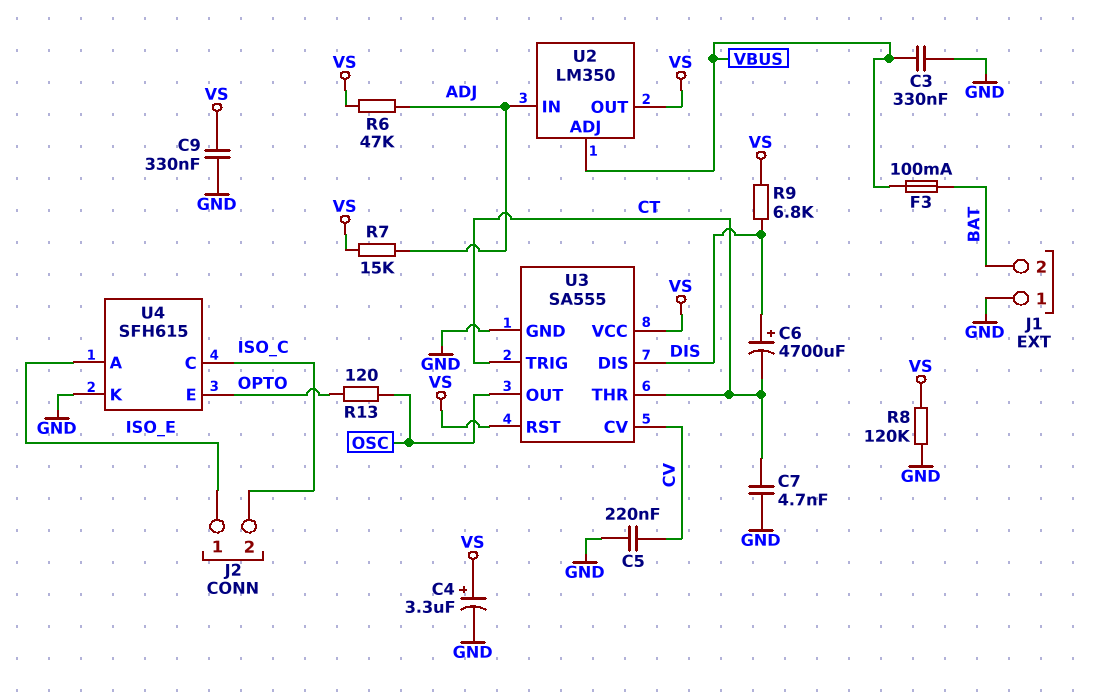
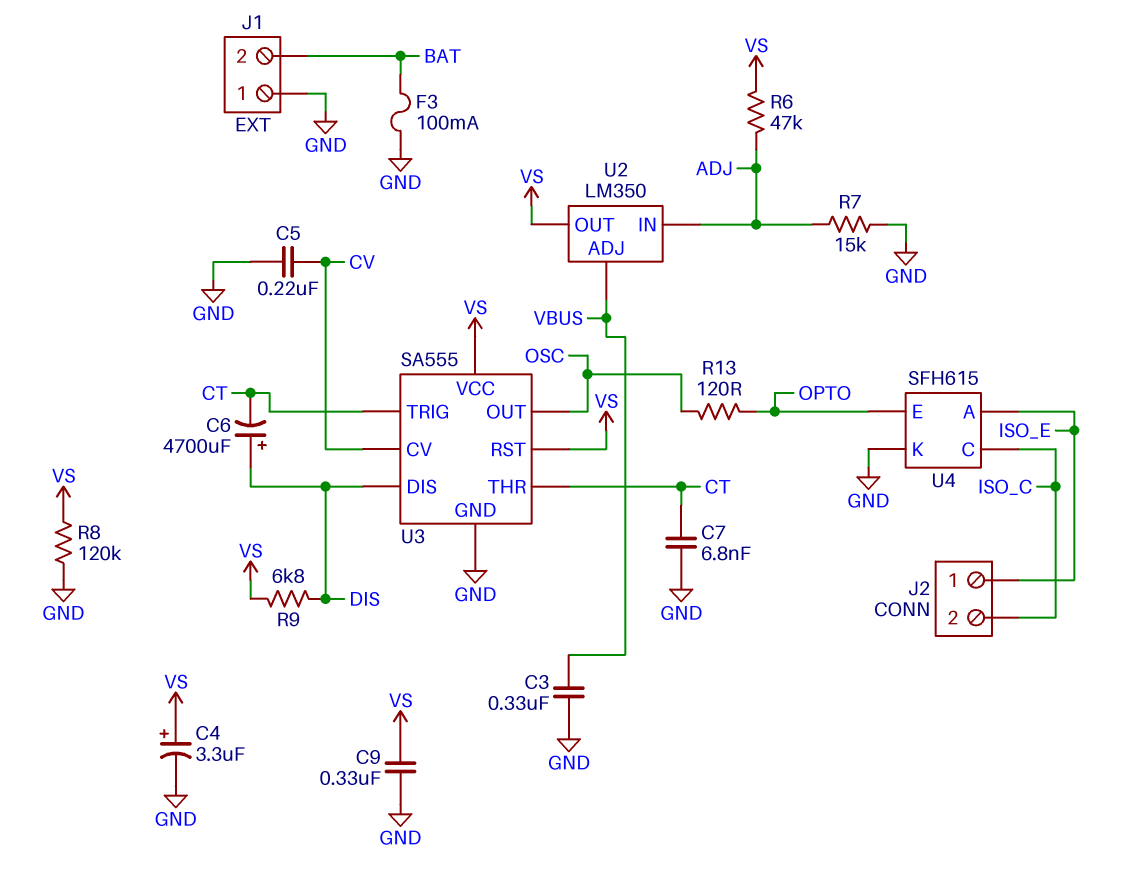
C7: 4.7nF (CT, GND) -> 6.8nF (CT, GND)
F3: 100mA (BAT, VBUS) -> 100mA (BAT, GND)
R7: 15k (ADJ, VS) -> 15k (ADJ, GND)

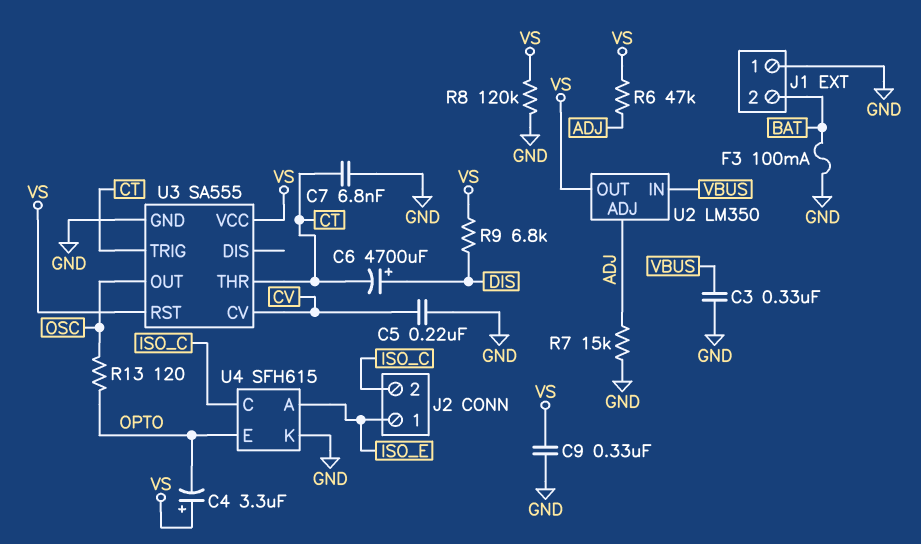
C4: 3.3uF (plus VS, minus GND) -> 3.3uF (plus VS, minus OPTO)
U2 pin ADJ: VBUS -> ADJ
U2 pin IN: ADJ -> VBUS
U3 pin DIS: DIS -> none

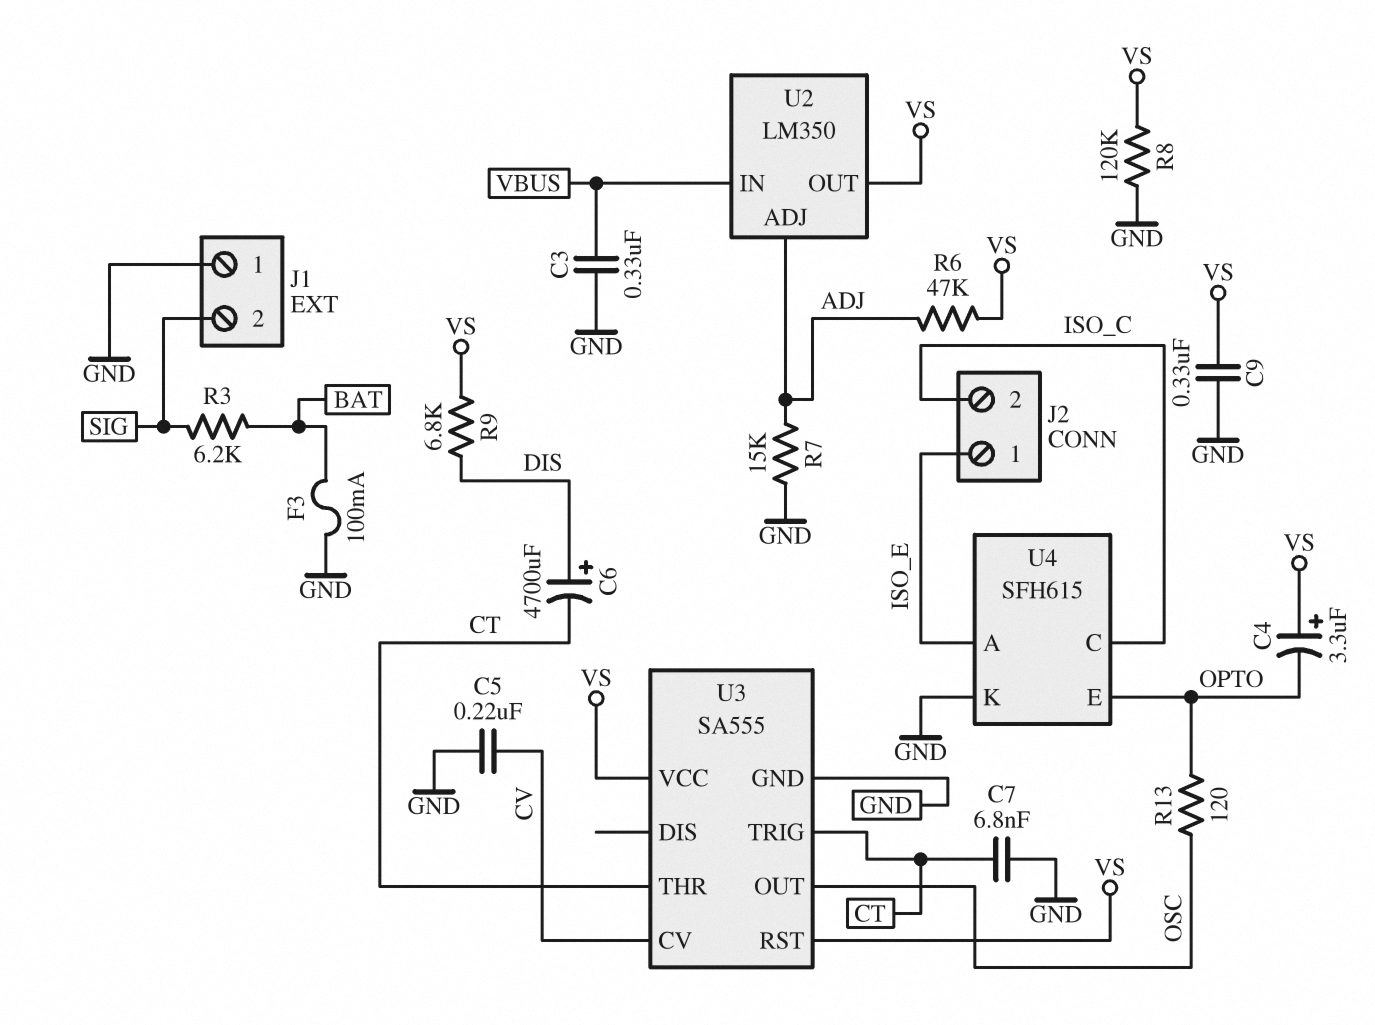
J1 pin 2: BAT -> SIG
R3: none -> 6.2k (BAT, SIG)

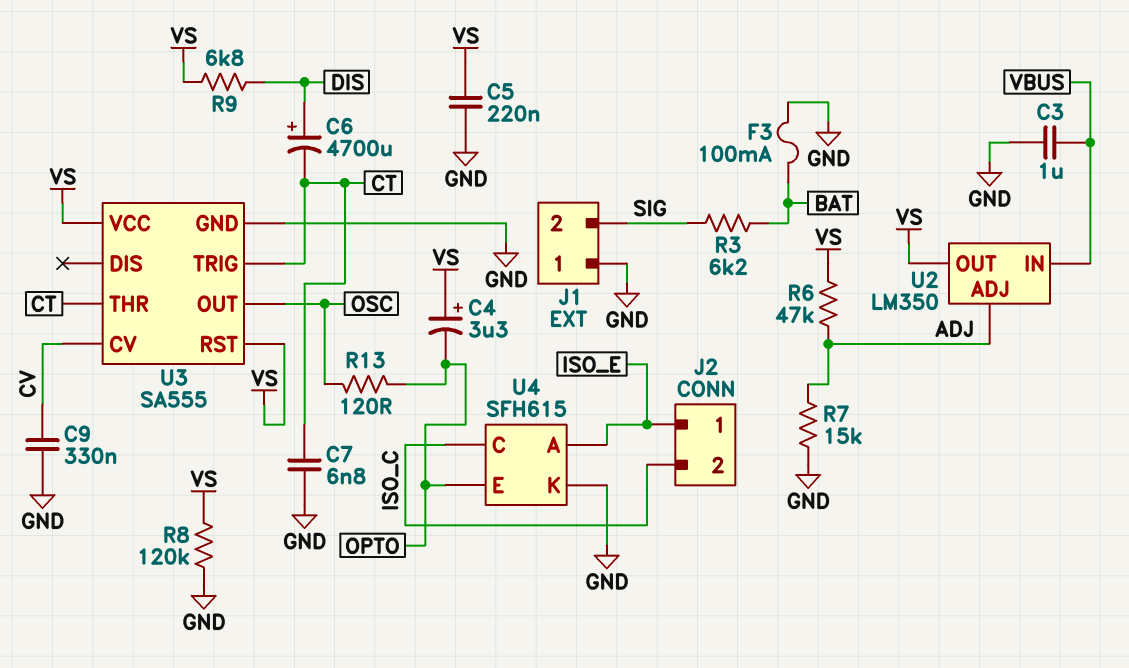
C3: 330nF (GND, VBUS) -> 1uF (GND, VBUS)
C5: 220nF (CV, GND) -> 220nF (GND, VS)
C9: 330nF (GND, VS) -> 330nF (CV, GND)

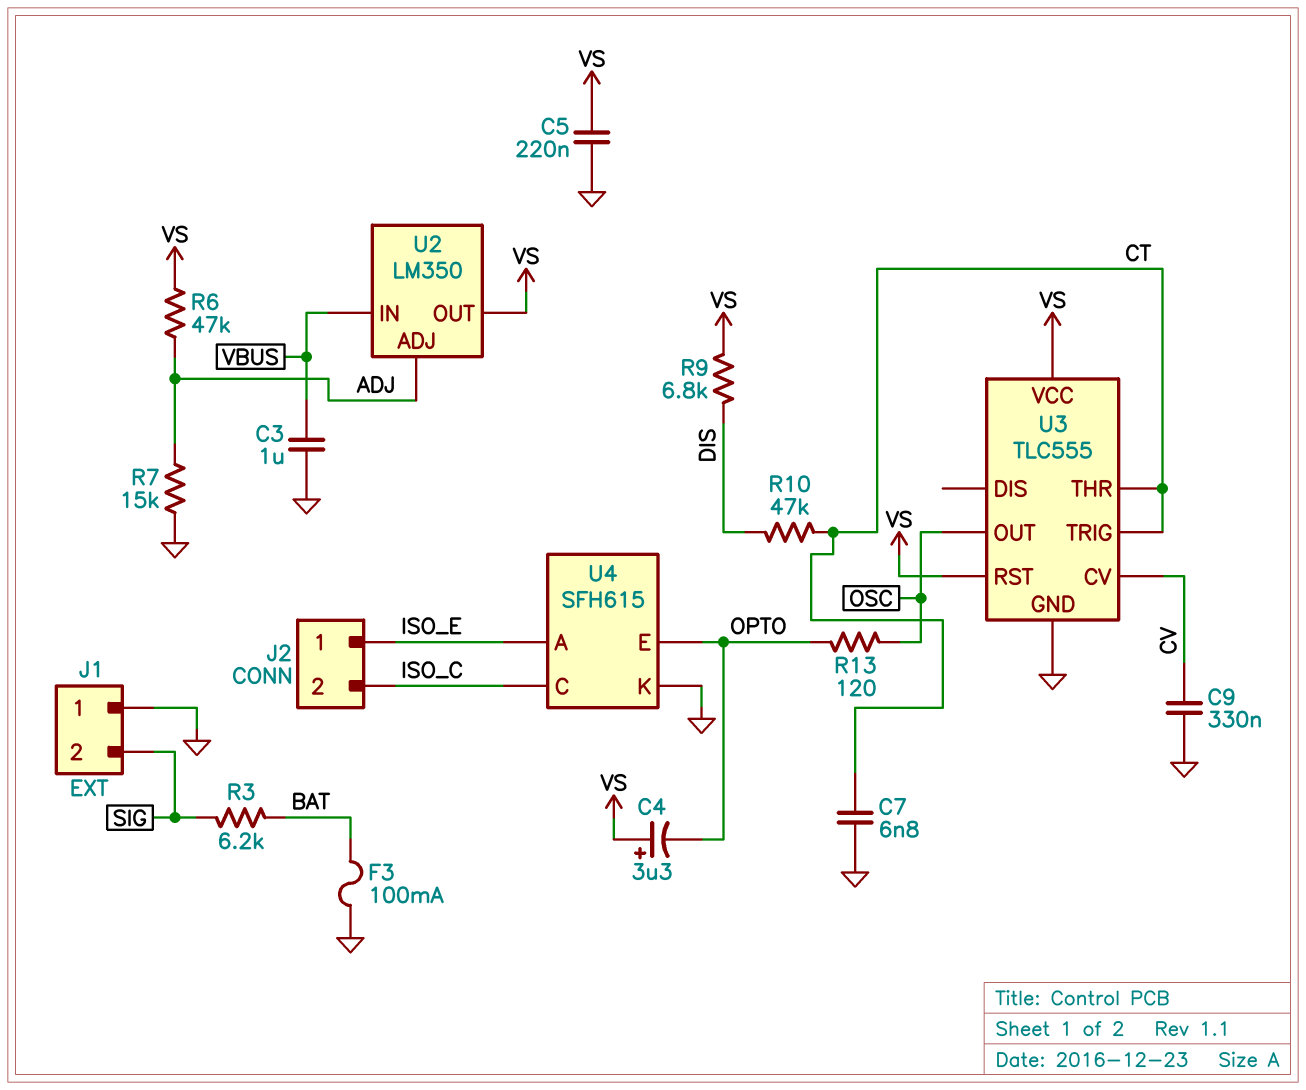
C6: 4700uF (plus DIS, minus CT) -> none
R8: 120k (GND, VS) -> none
R10: none -> 47k (CT, DIS)
U3: SA555 -> TLC555

